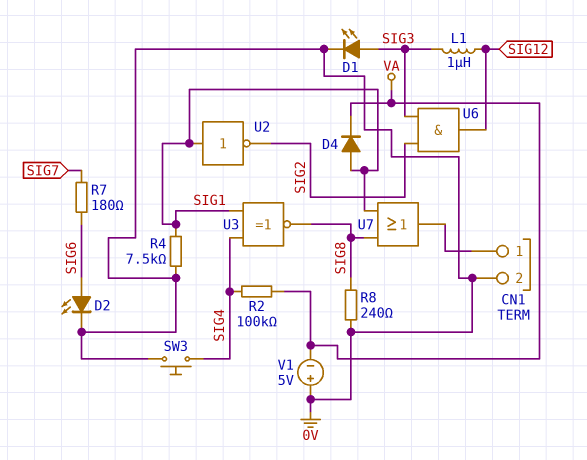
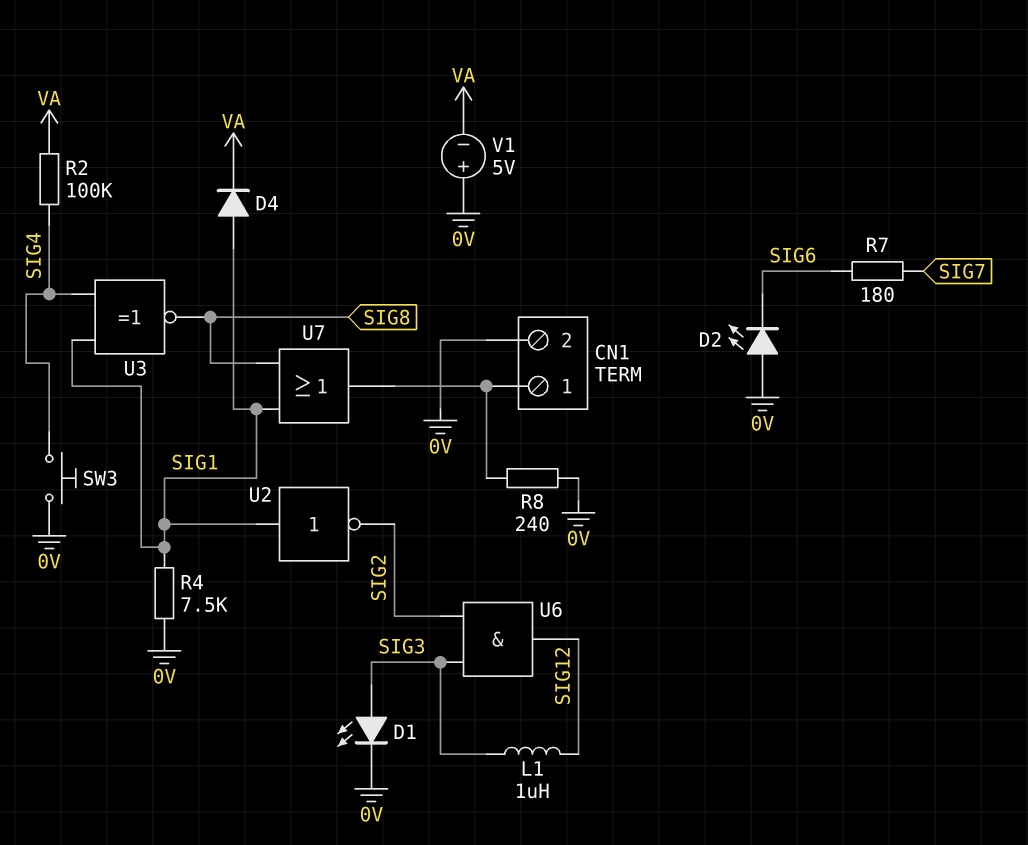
D2: LED (A SIG6, K 0V) -> LED (A 0V, K SIG6)
R8: 240 (0V, SIG8) -> 240 (0V, CN1/1)

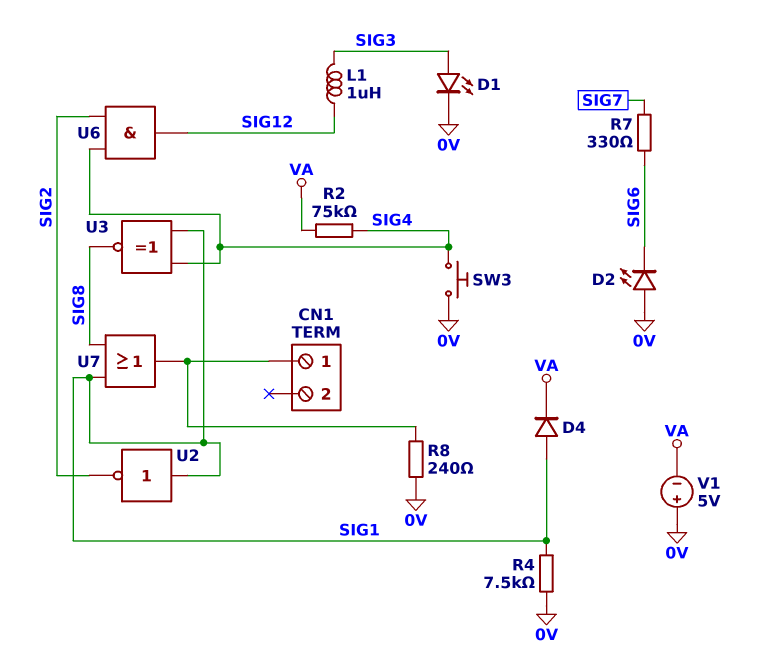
CN1 pin 2: 0V -> none
R2: 100k (SIG4, VA) -> 75k (SIG4, VA)
R7: 180 (SIG6, SIG7) -> 330 (SIG6, SIG7)
U6: AND (in SIG2, in SIG3, out SIG12) -> AND (in SIG2, in SIG4, out SIG12)

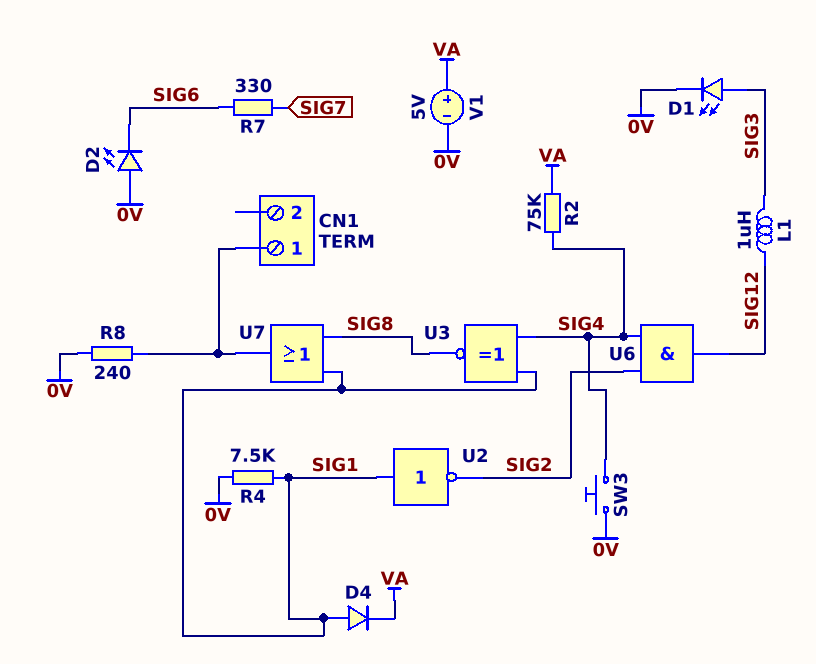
V1: 5V (plus 0V, minus VA) -> 5V (plus VA, minus 0V)

